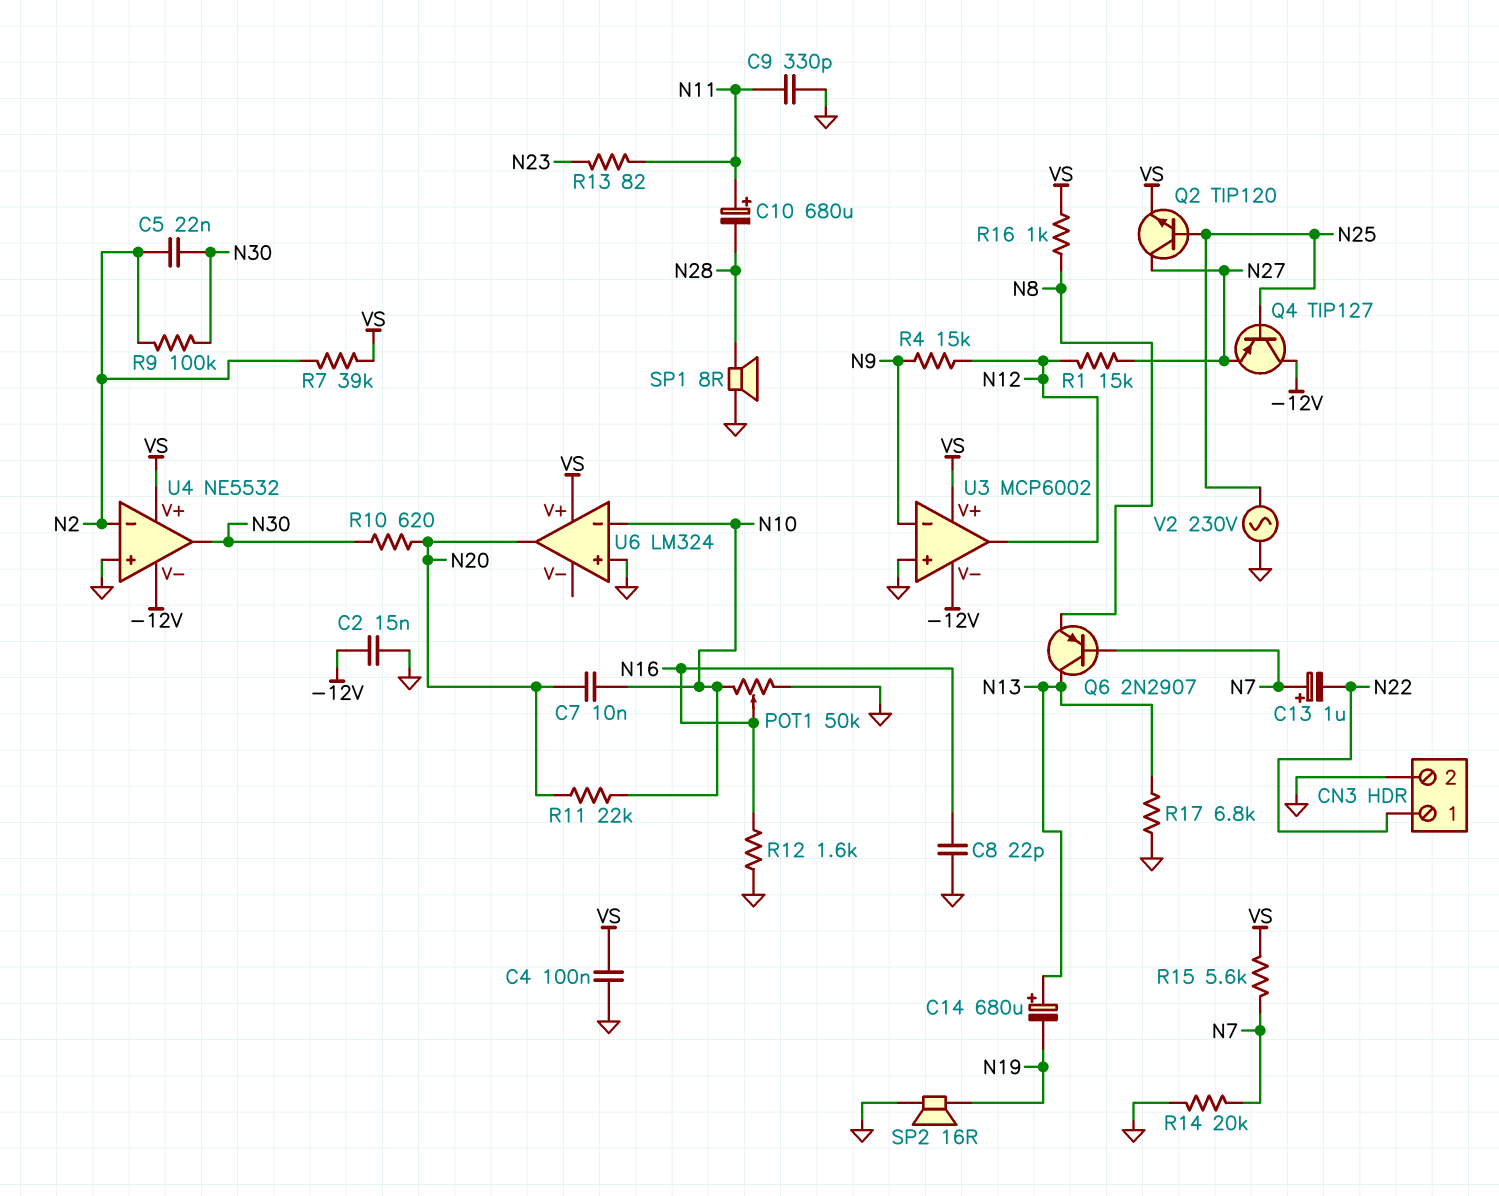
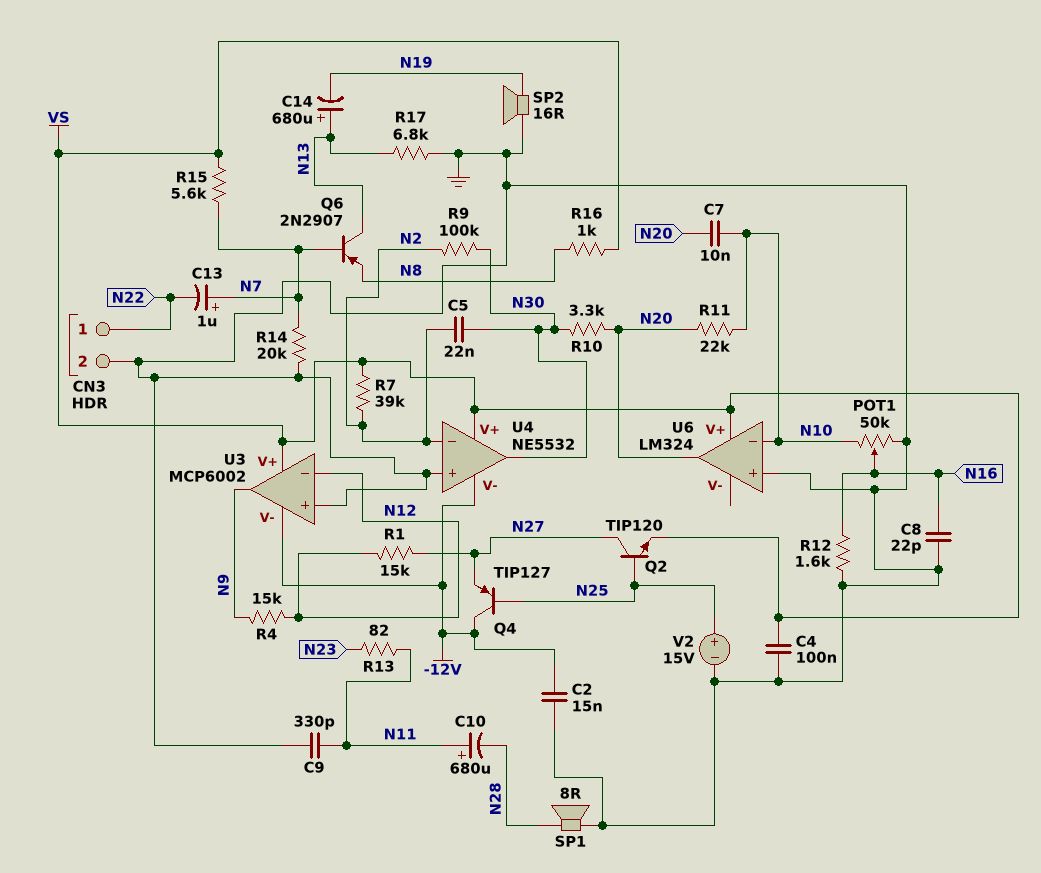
R10: 620 (N20, N30) -> 3.3k (N20, N30)
U3 pin in-: N9 -> N12
U3 pin out: N12 -> N9
V2: AC 230V (GND, N25) -> 15V (plus N25, minus GND)

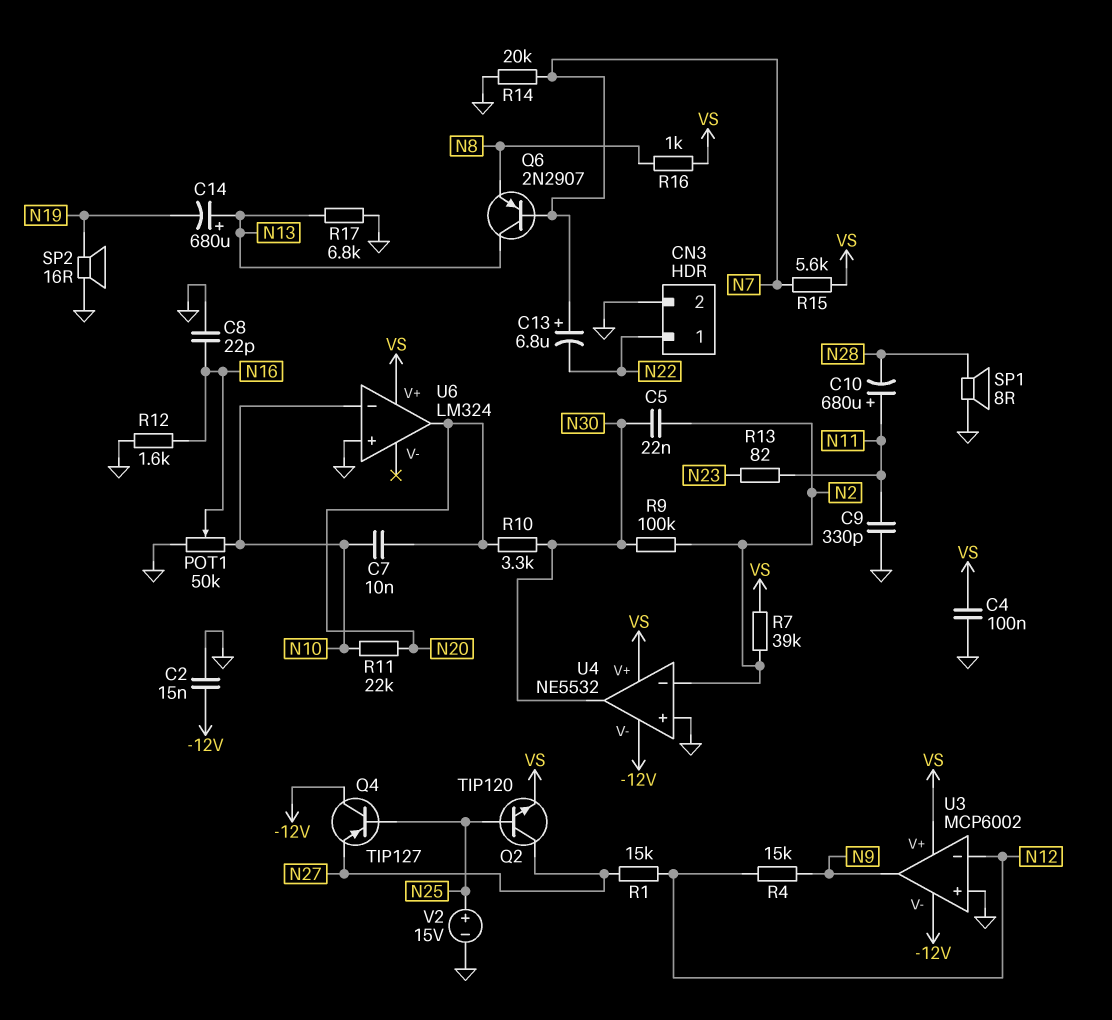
C13: 1uF (plus N7, minus N22) -> 6.8uF (plus N7, minus N22)

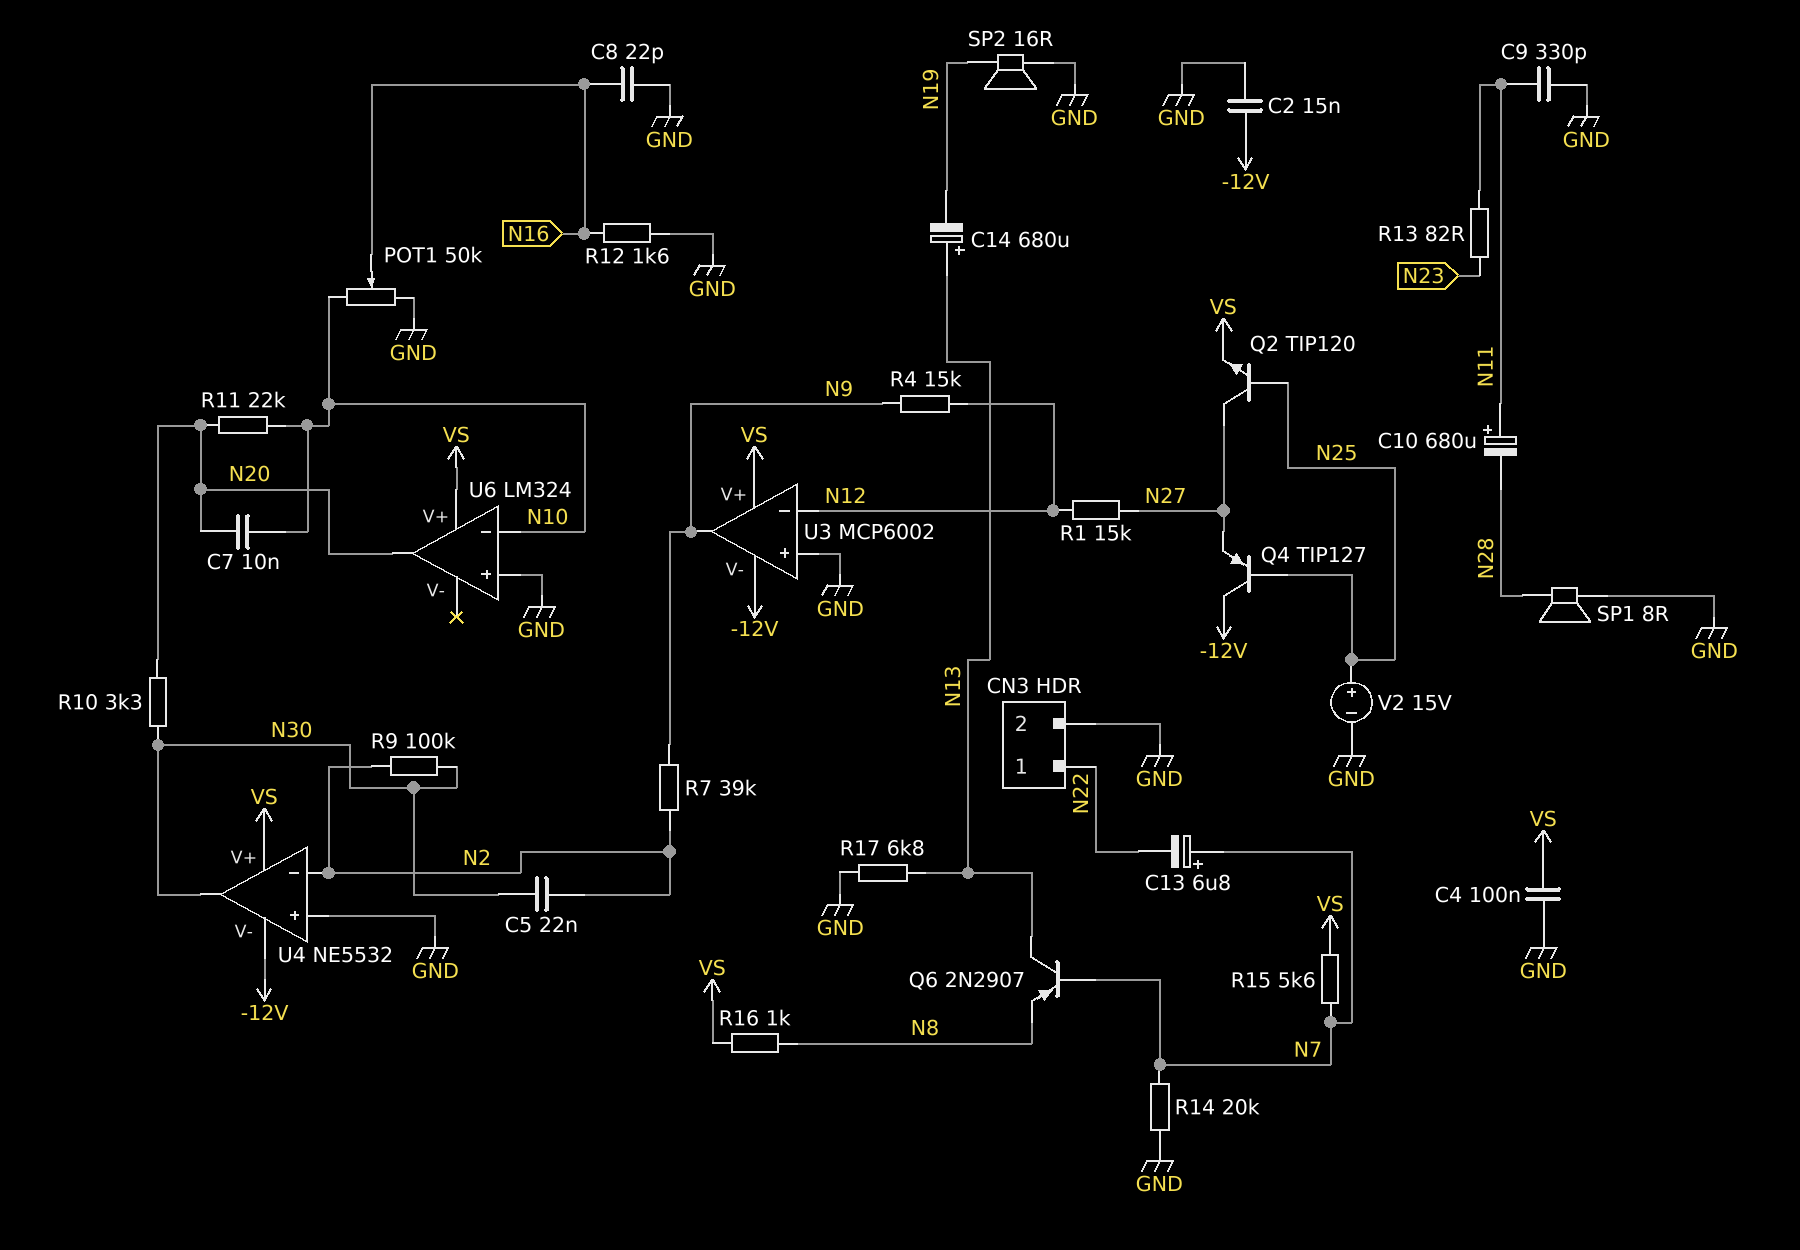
R7: 39k (N2, VS) -> 39k (N2, N9)

